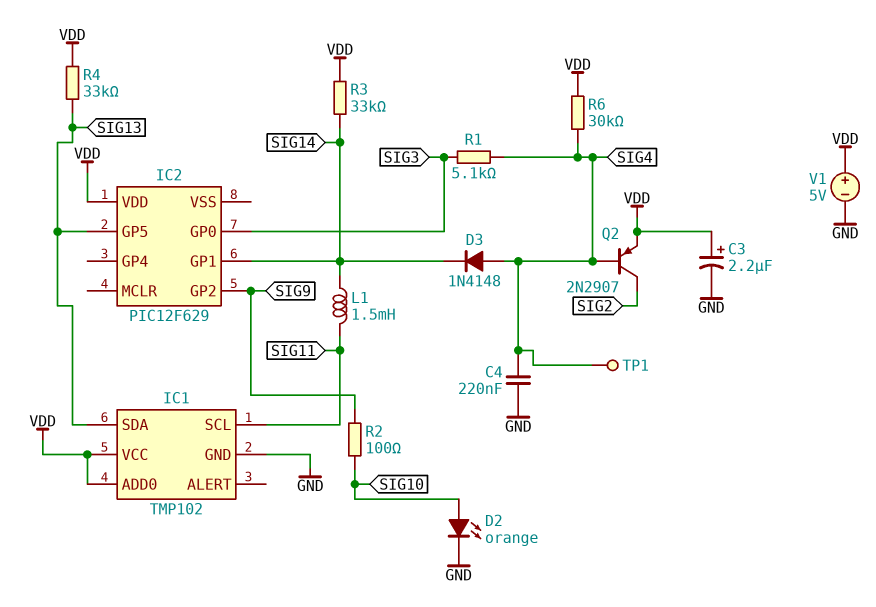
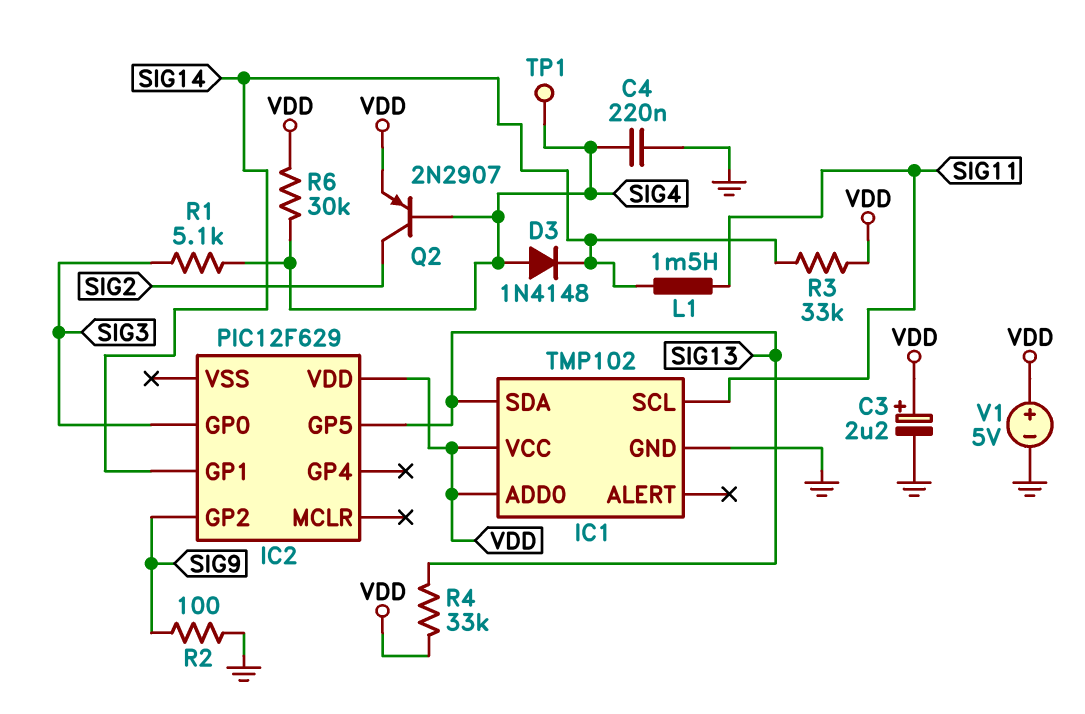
D2: LED orange (A SIG10, K GND) -> none
R2: 100 (SIG9, SIG10) -> 100 (GND, SIG9)

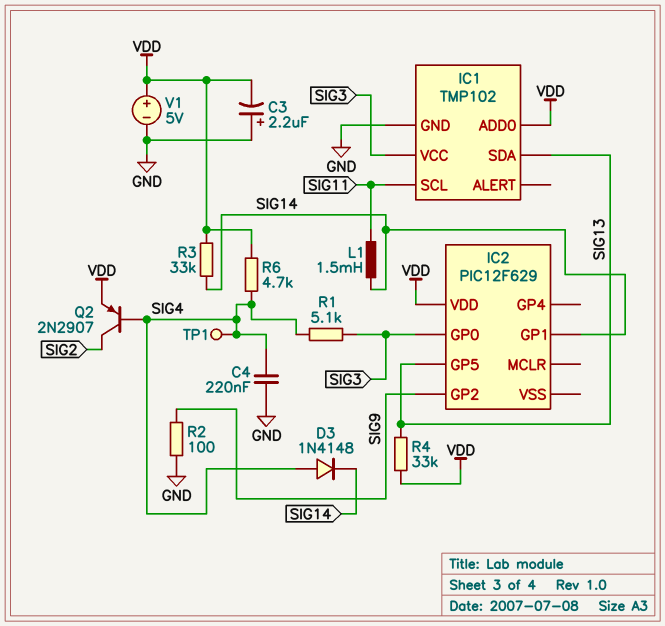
C3: 2.2uF (plus VDD, minus GND) -> 2.2uF (plus GND, minus VDD)
IC1 pin VCC: VDD -> SIG3
R6: 30k (SIG4, VDD) -> 4.7k (SIG4, VDD)

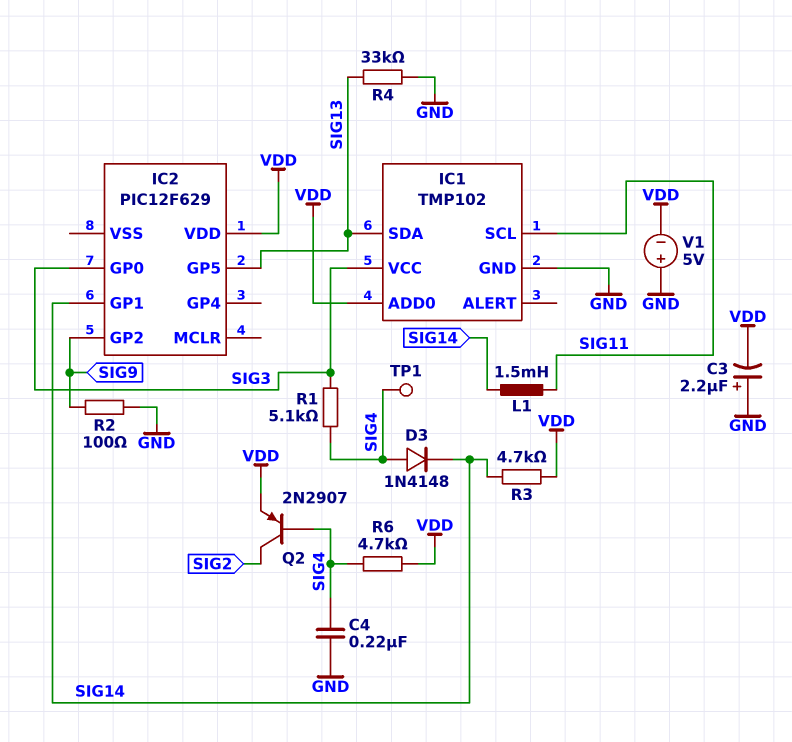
R3: 33k (SIG14, VDD) -> 4.7k (SIG14, VDD)
R4: 33k (SIG13, VDD) -> 33k (GND, SIG13)
V1: 5V (plus VDD, minus GND) -> 5V (plus GND, minus VDD)

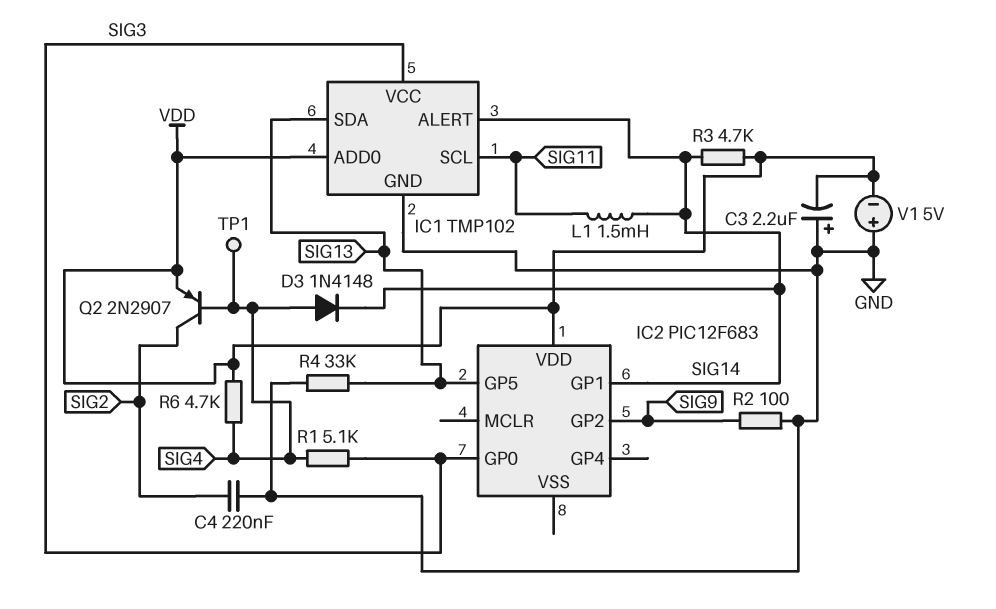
C4: 220nF (GND, SIG4) -> 220nF (GND, SIG2)
IC1 pin ALERT: none -> SIG14
IC2: PIC12F629 -> PIC12F683

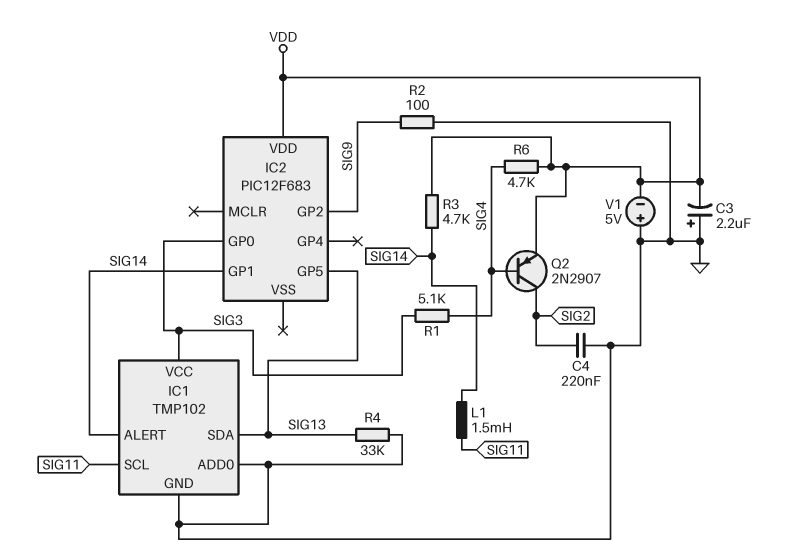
D3: diode 1N4148 (A SIG4, K SIG14) -> none
IC1 pin ADD0: VDD -> GND
TP1: test point (SIG4) -> none

